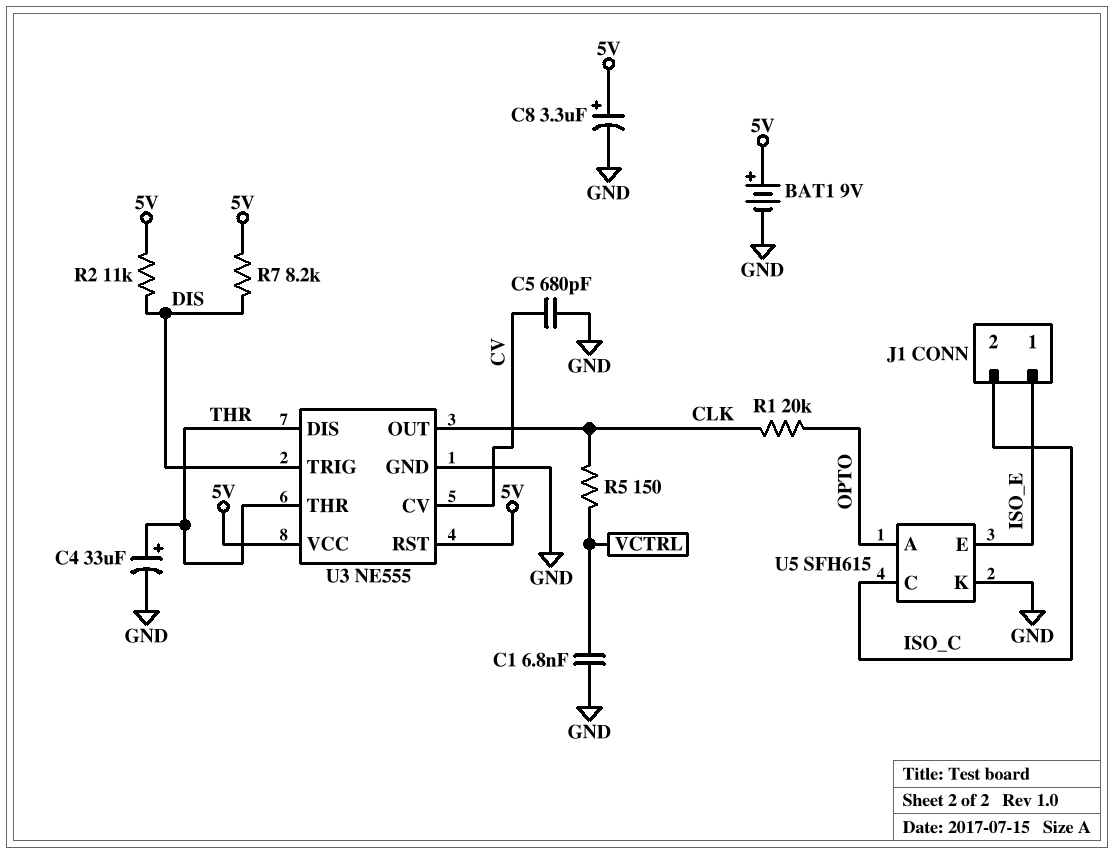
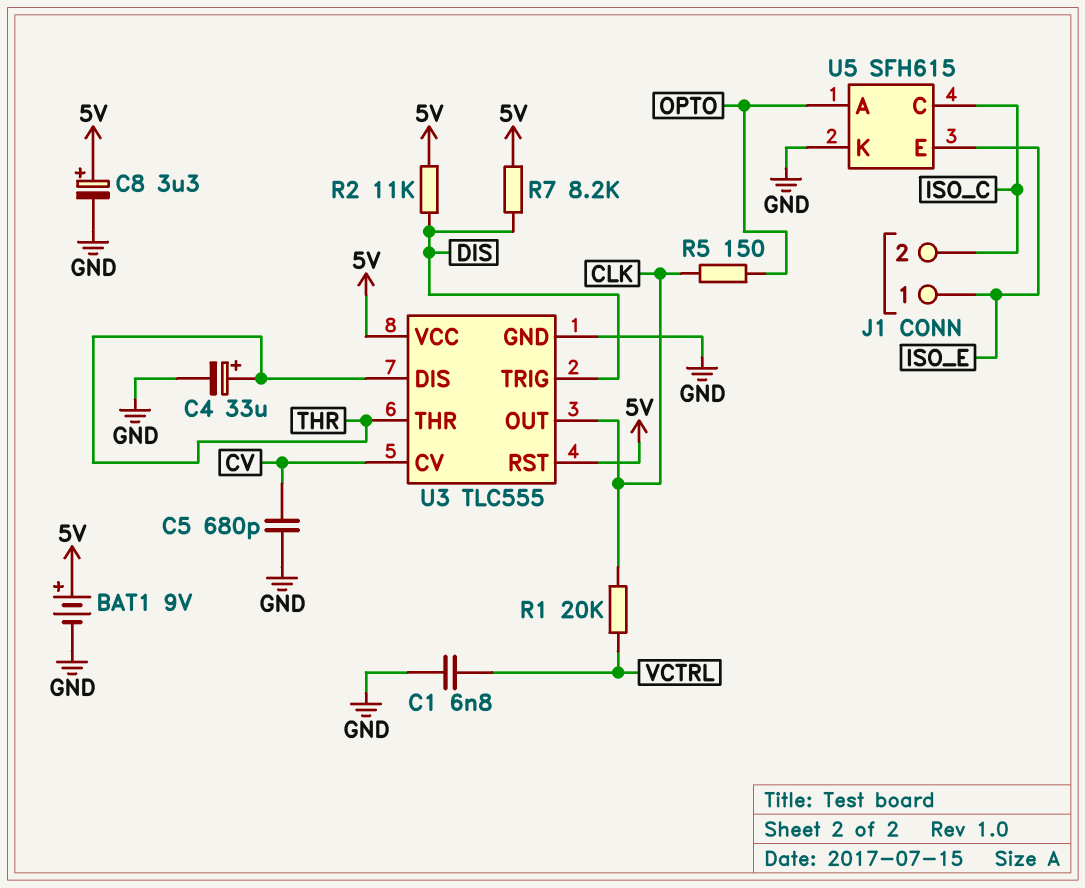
R1: 20k (CLK, OPTO) -> 20k (CLK, VCTRL)
R5: 150 (CLK, VCTRL) -> 150 (CLK, OPTO)
U3: NE555 -> TLC555

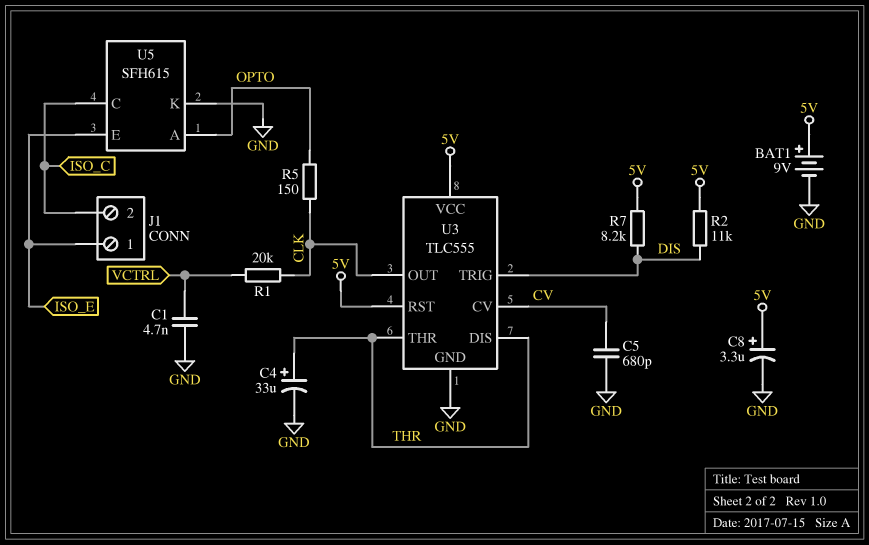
C1: 6.8nF (GND, VCTRL) -> 4.7nF (GND, VCTRL)

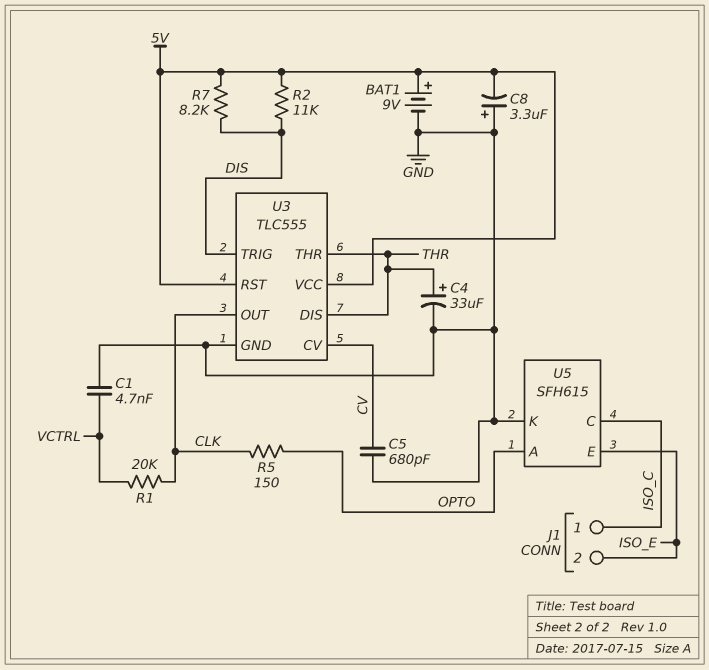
C8: 3.3uF (plus 5V, minus GND) -> 3.3uF (plus GND, minus 5V)
J1 pin 1: ISO_E -> ISO_C
J1 pin 2: ISO_C -> ISO_E

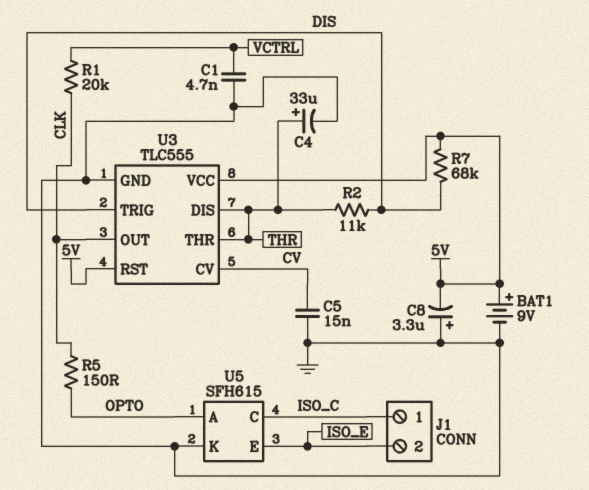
C5: 680pF (CV, GND) -> 15nF (CV, GND)
R2: 11k (5V, DIS) -> 11k (DIS, THR)
R7: 8.2k (5V, DIS) -> 68k (5V, DIS)

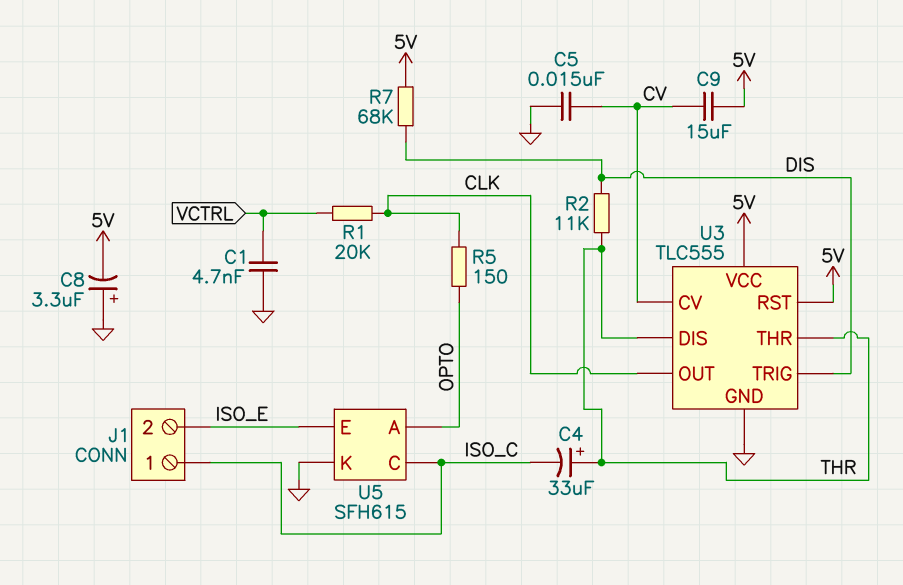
BAT1: 9V (plus 5V, minus GND) -> none
C4: 33uF (plus THR, minus GND) -> 33uF (plus THR, minus ISO_C)
C9: none -> 15uF (5V, CV)

